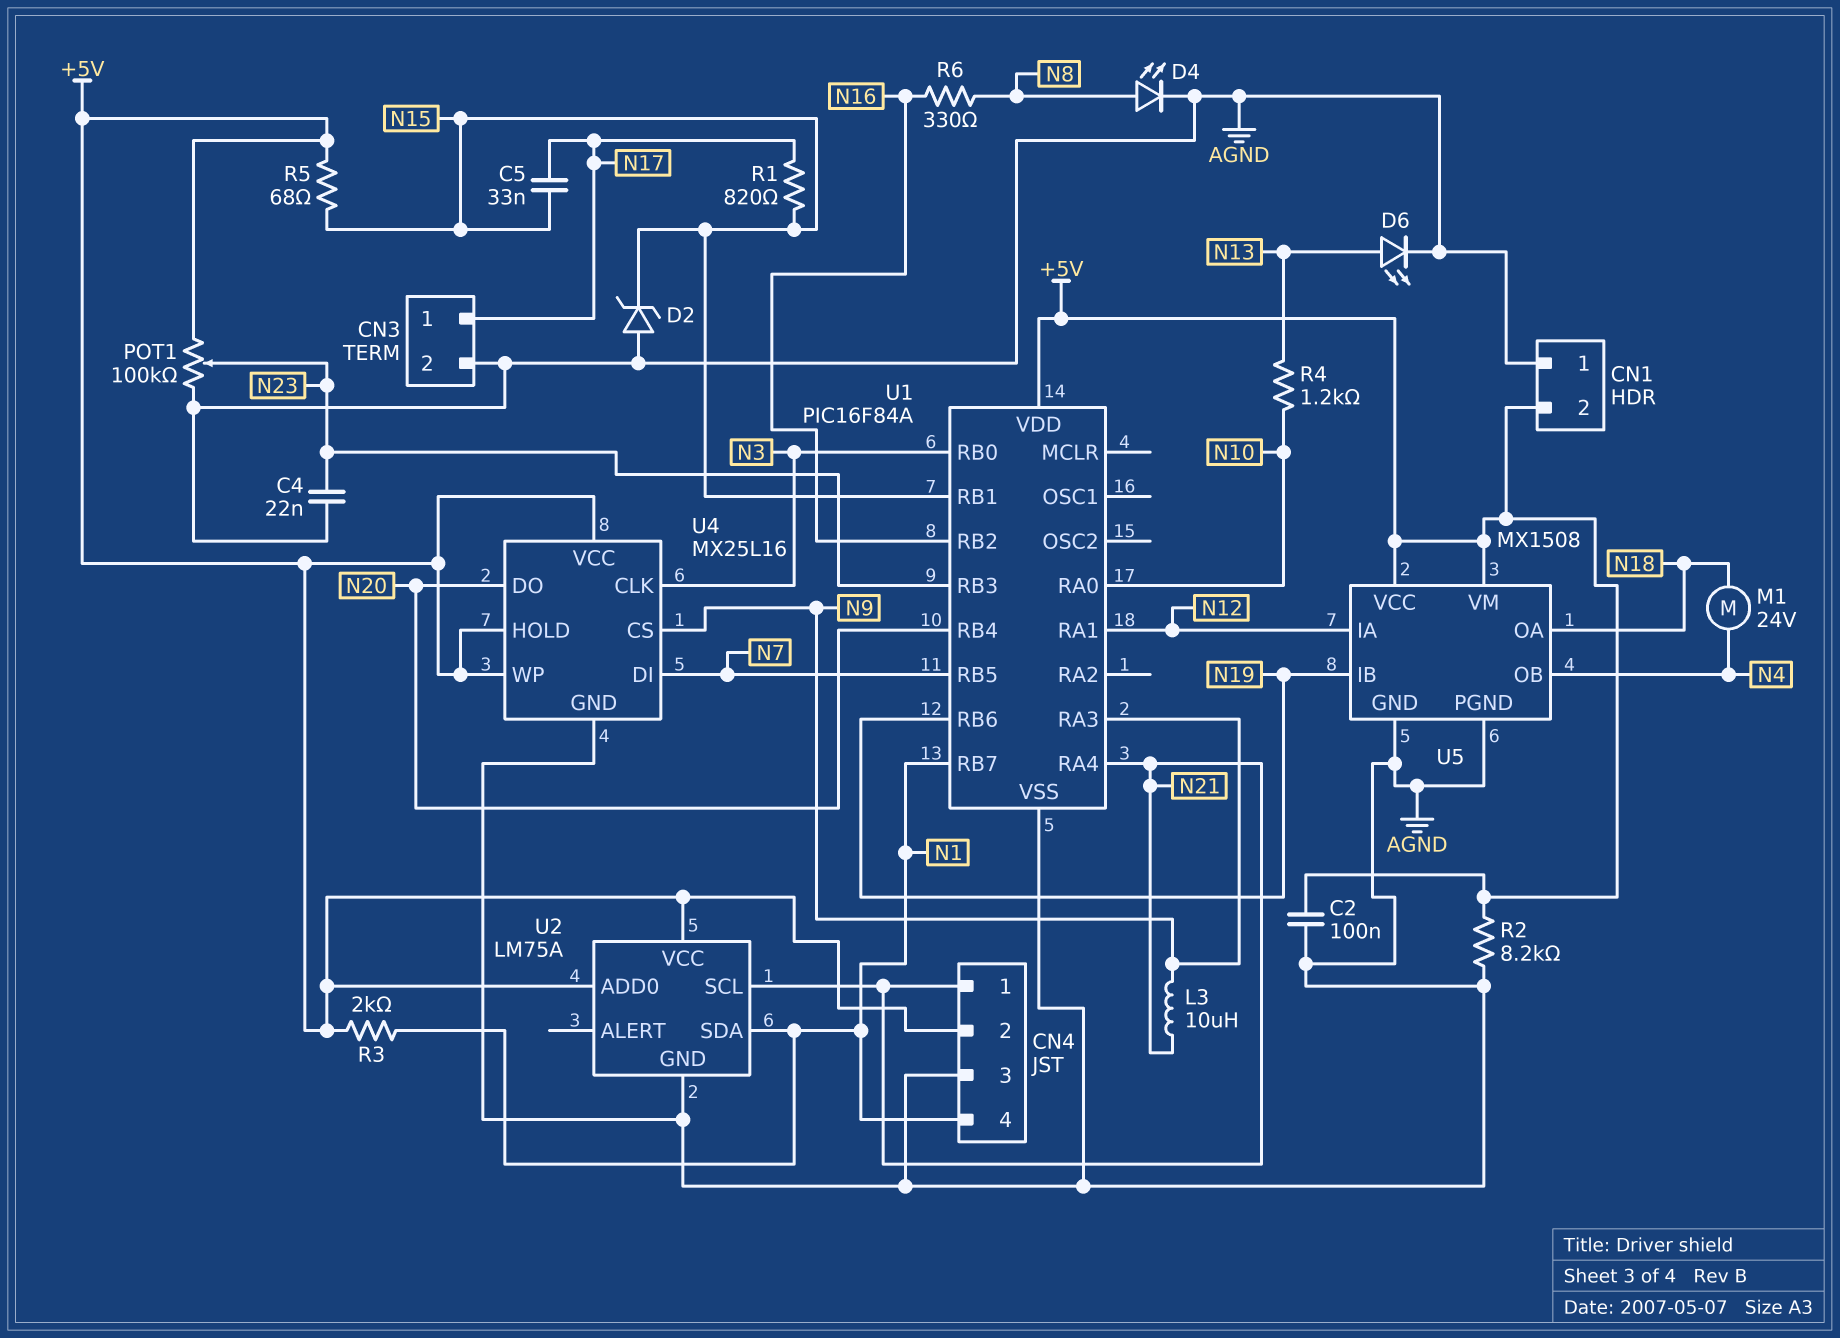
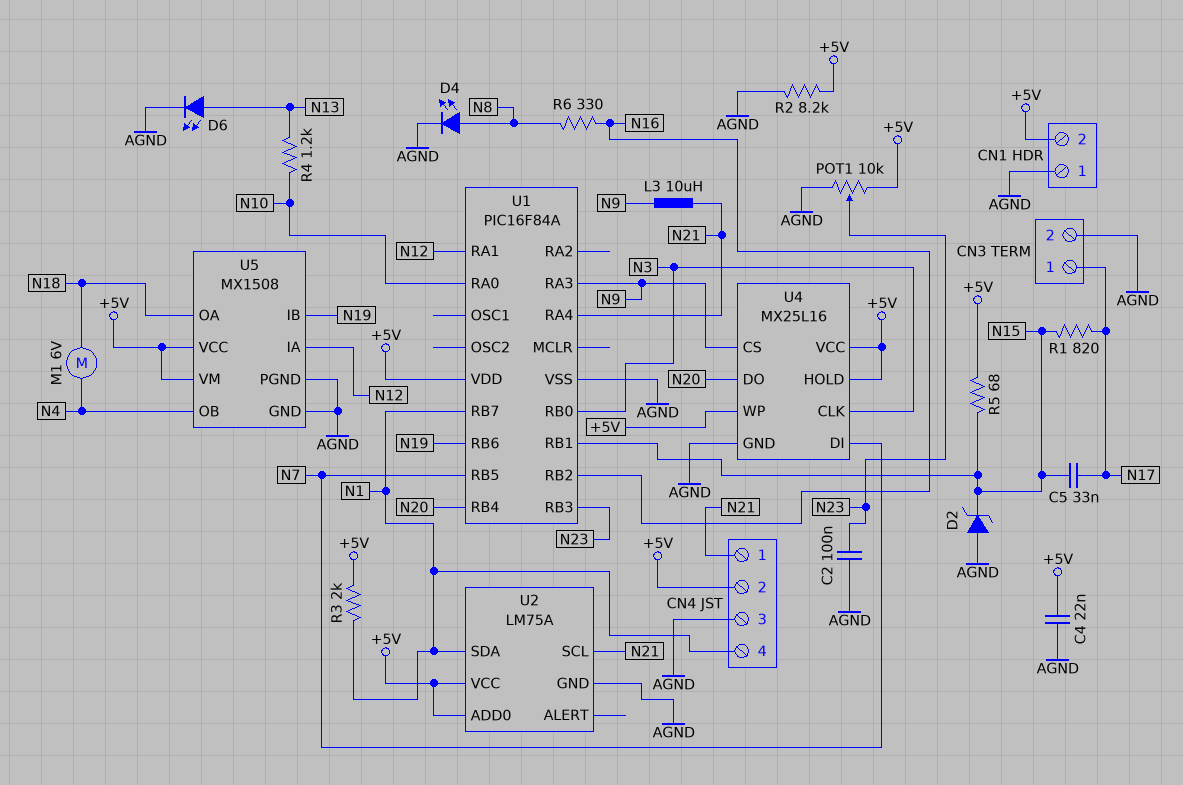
C2: 100nF (+5V, AGND) -> 100nF (AGND, N23)
C4: 22nF (AGND, N23) -> 22nF (+5V, AGND)
M1: motor 24V (N4, N18) -> motor 6V (N4, N18)
POT1: 100k (+5V, AGND, wiper N23) -> 10k (+5V, AGND, wiper N23)

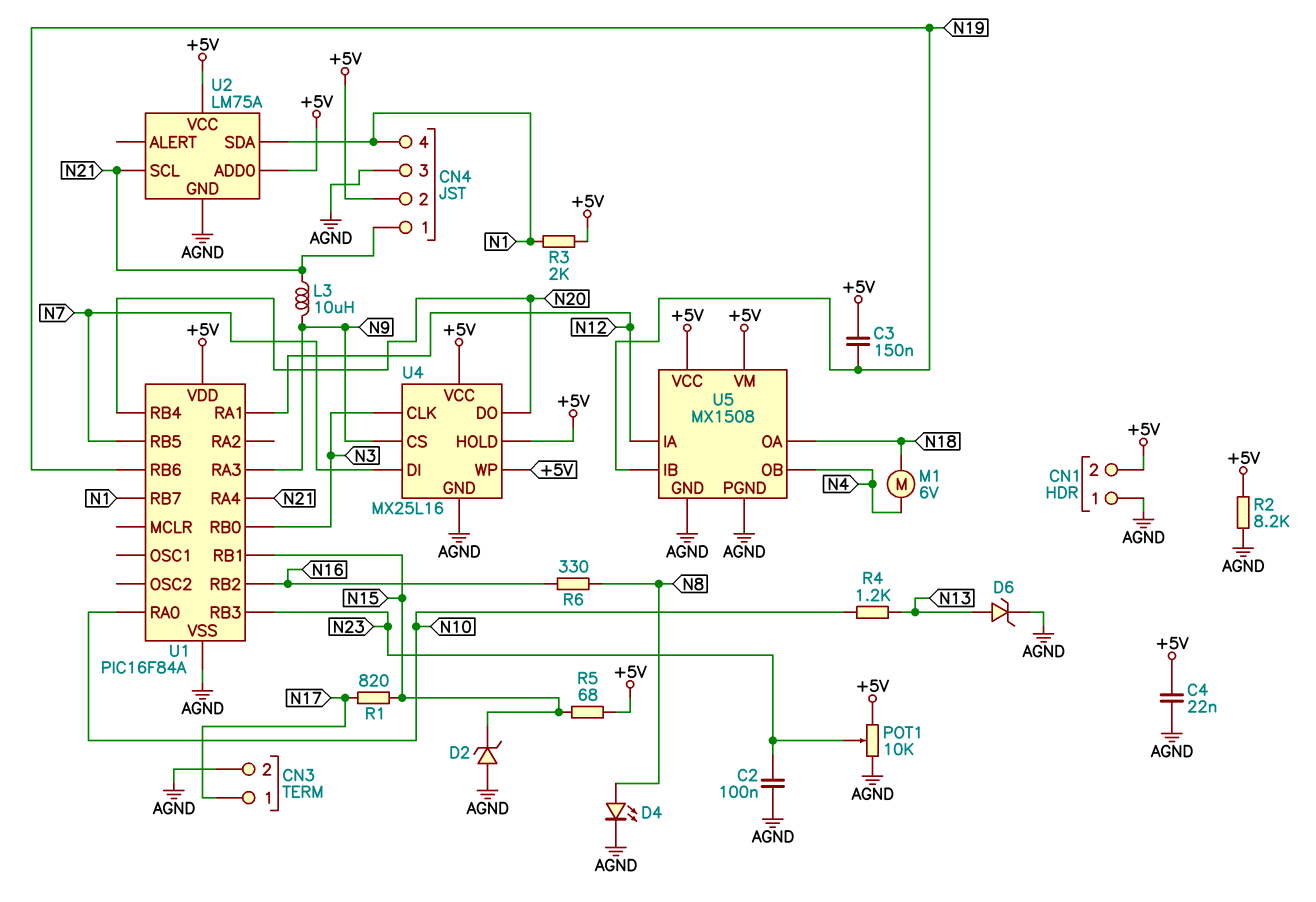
C3: none -> 150nF (+5V, N19)
C5: 33nF (N15, N17) -> none
D6: LED (A N13, K AGND) -> zener (A N13, K AGND)

